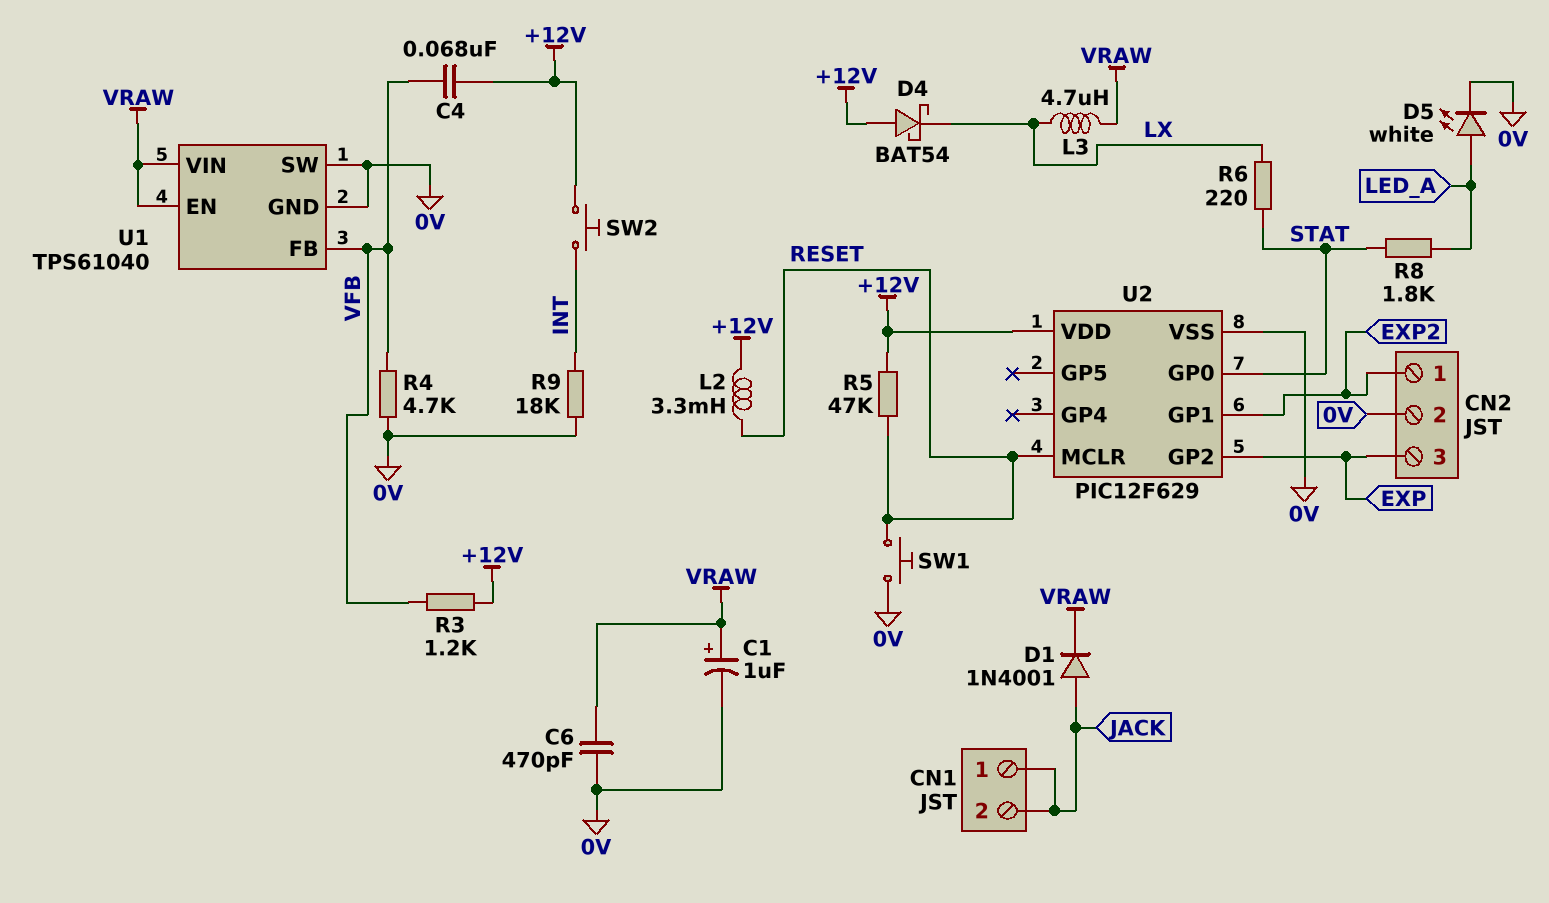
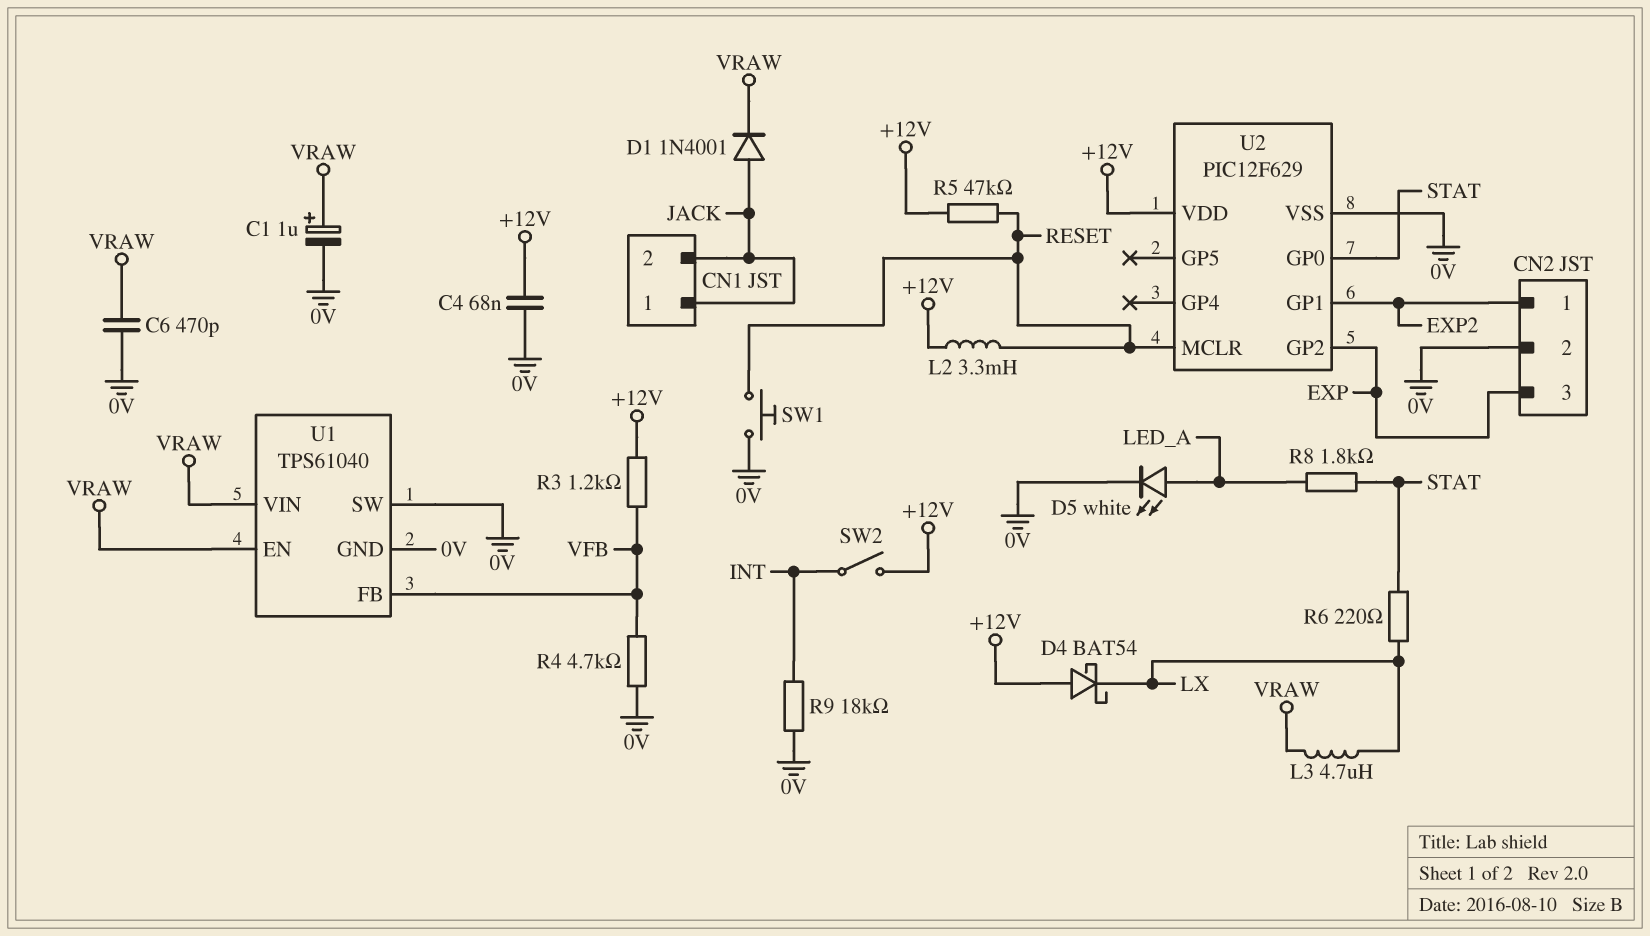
C4: 68nF (+12V, VFB) -> 68nF (+12V, 0V)
SW2: button (+12V, INT) -> switch (+12V, INT)

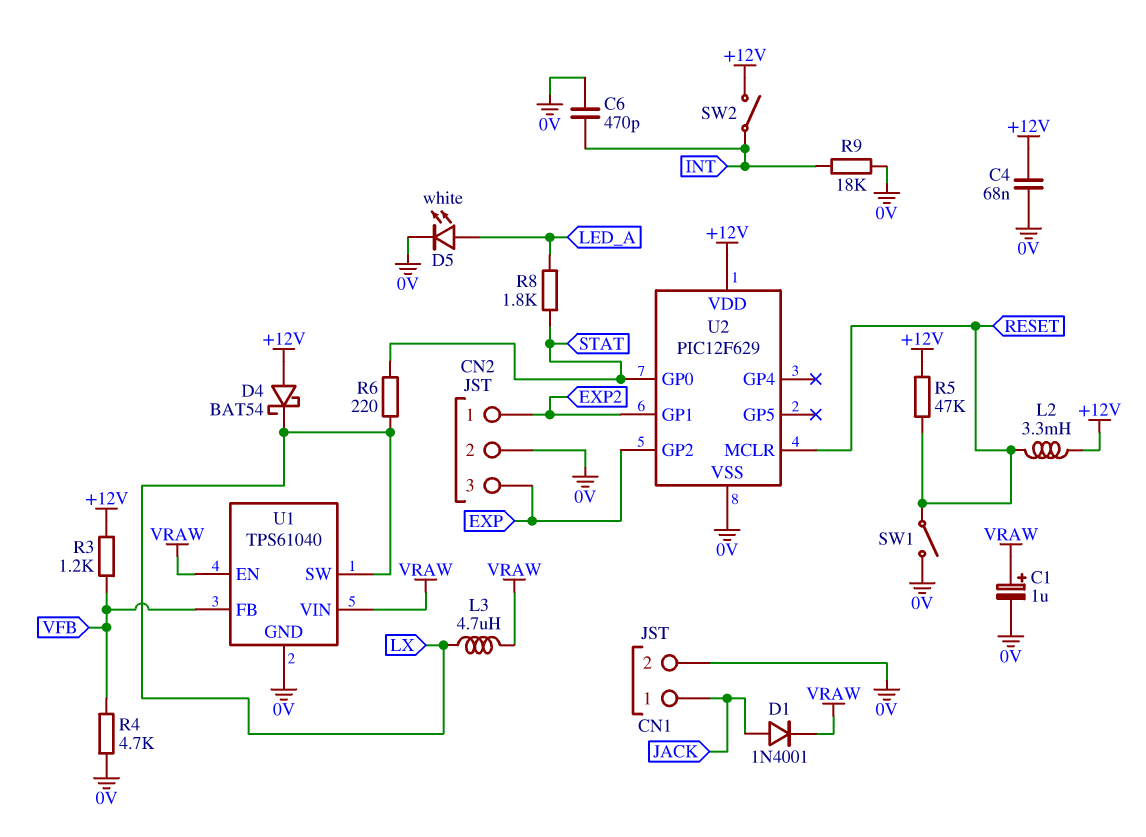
C6: 470pF (0V, VRAW) -> 470pF (0V, INT)
CN1 pin 2: JACK -> 0V
SW1: button (0V, RESET) -> switch (0V, RESET)
U1 pin SW: 0V -> LX

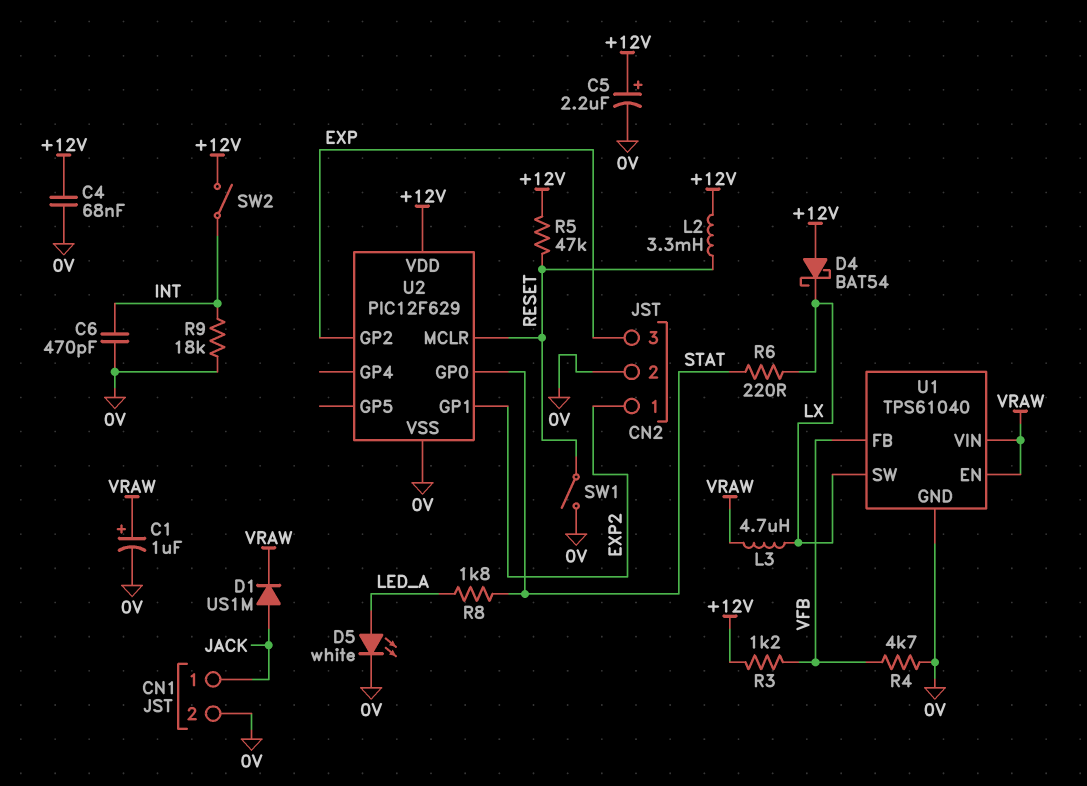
C5: none -> 2.2uF (plus +12V, minus 0V)
D1: diode 1N4001 (A JACK, K VRAW) -> diode US1M (A JACK, K VRAW)

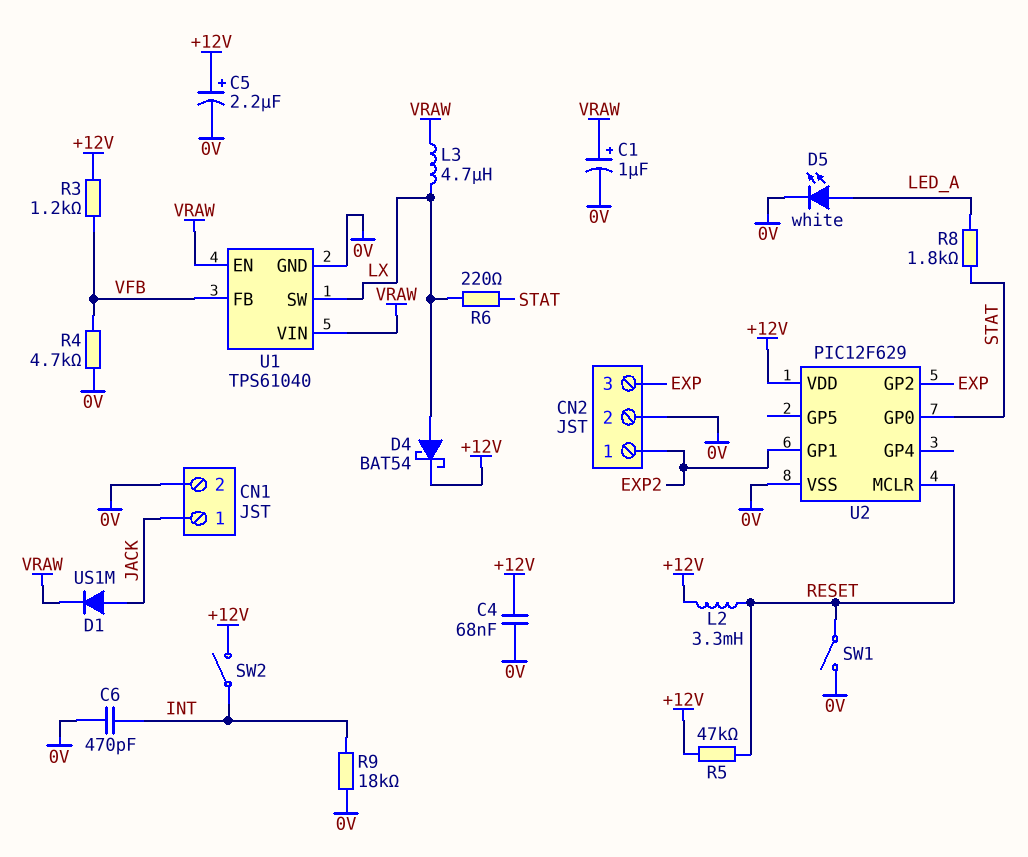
D4: schottky BAT54 (A +12V, K LX) -> schottky BAT54 (A LX, K +12V)

